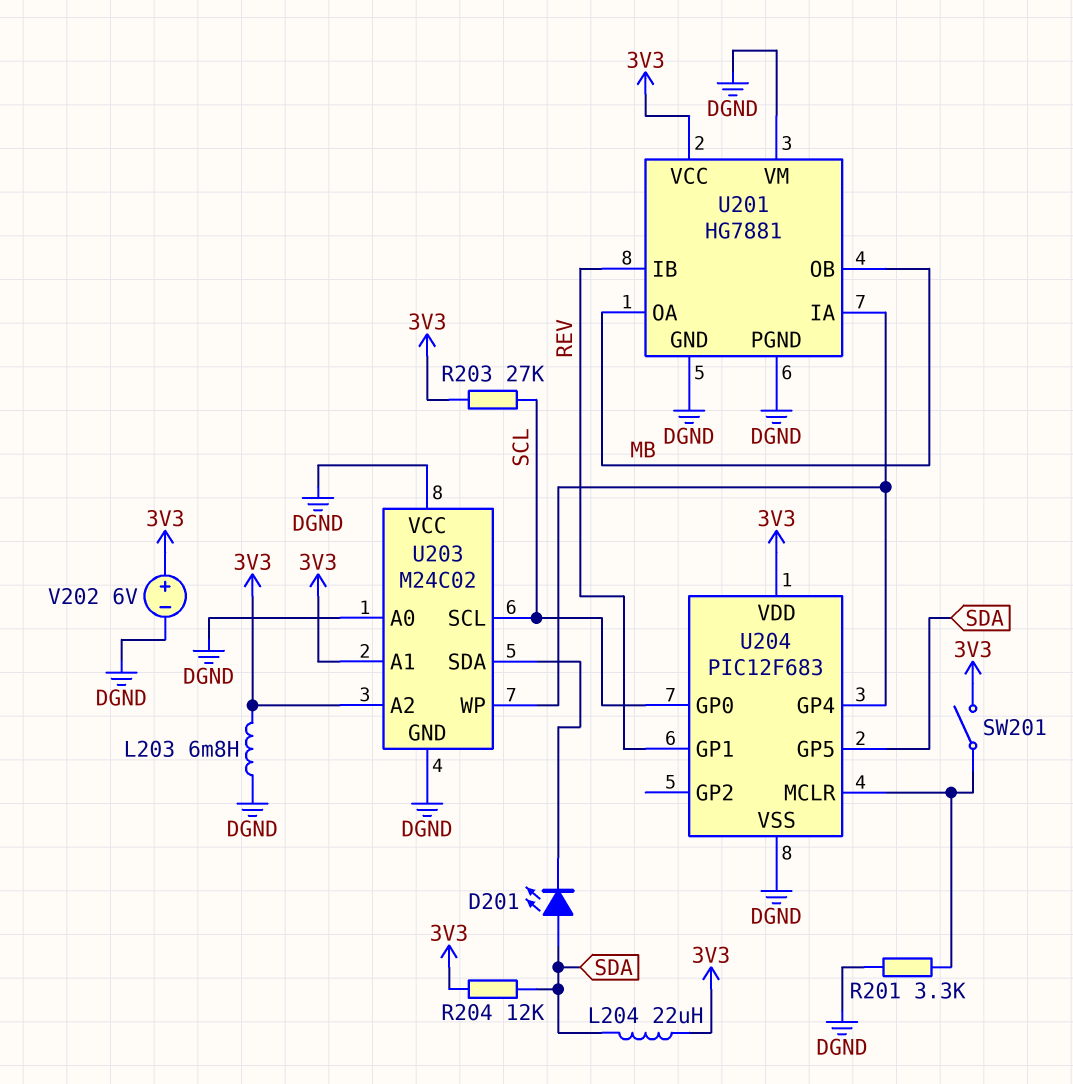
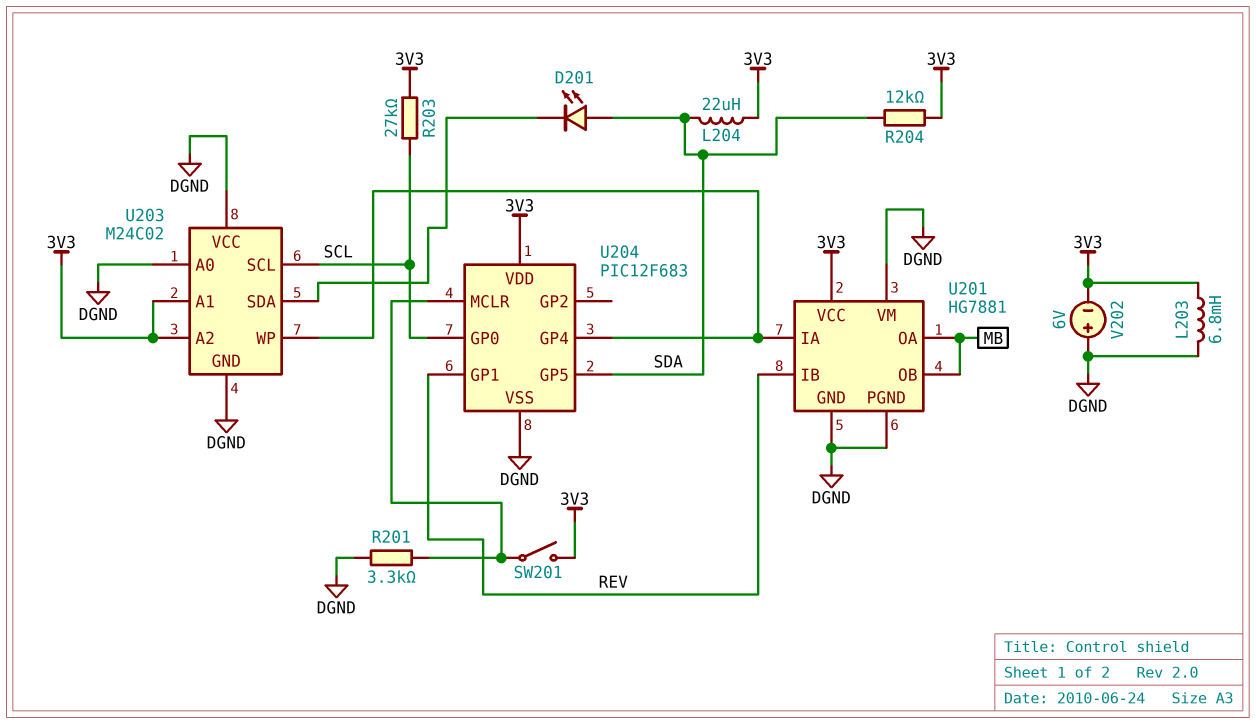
V202: 6V (plus 3V3, minus DGND) -> 6V (plus DGND, minus 3V3)

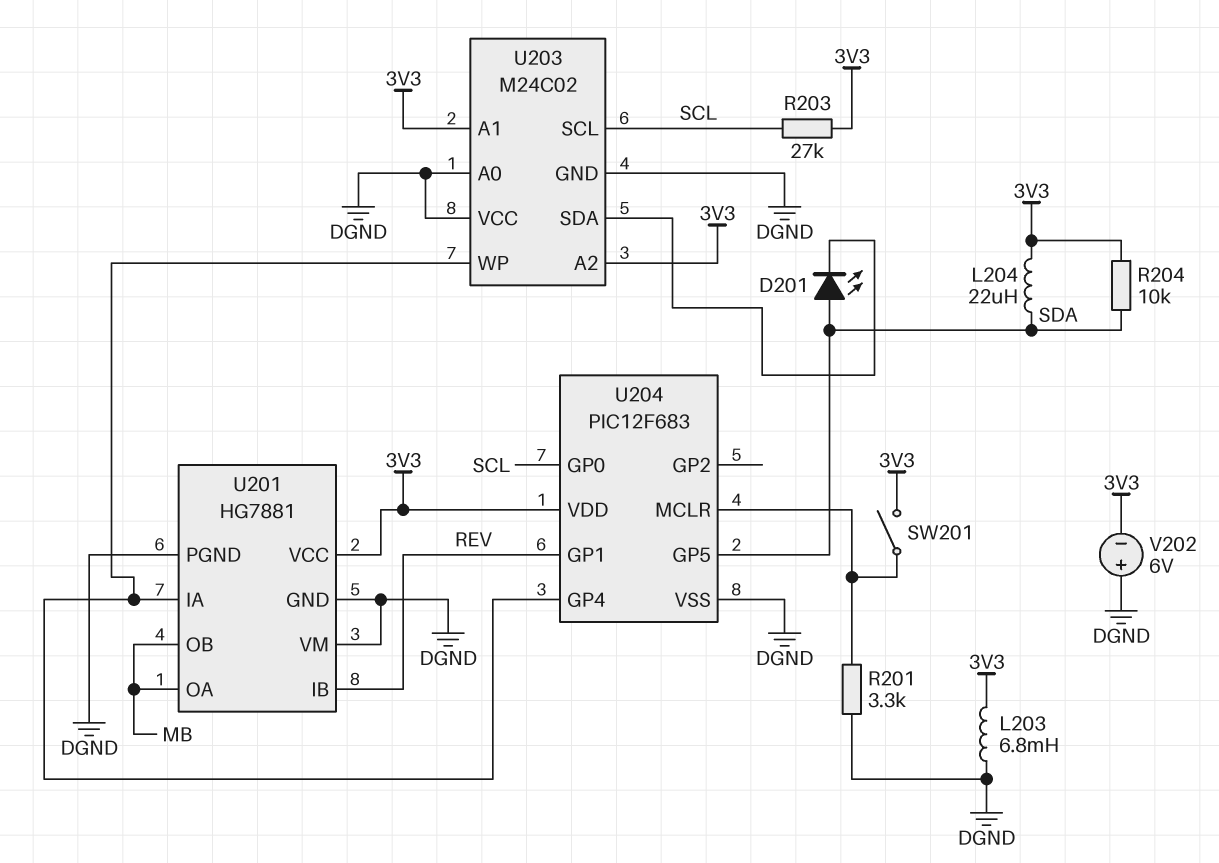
R204: 12k (3V3, SDA) -> 10k (3V3, SDA)

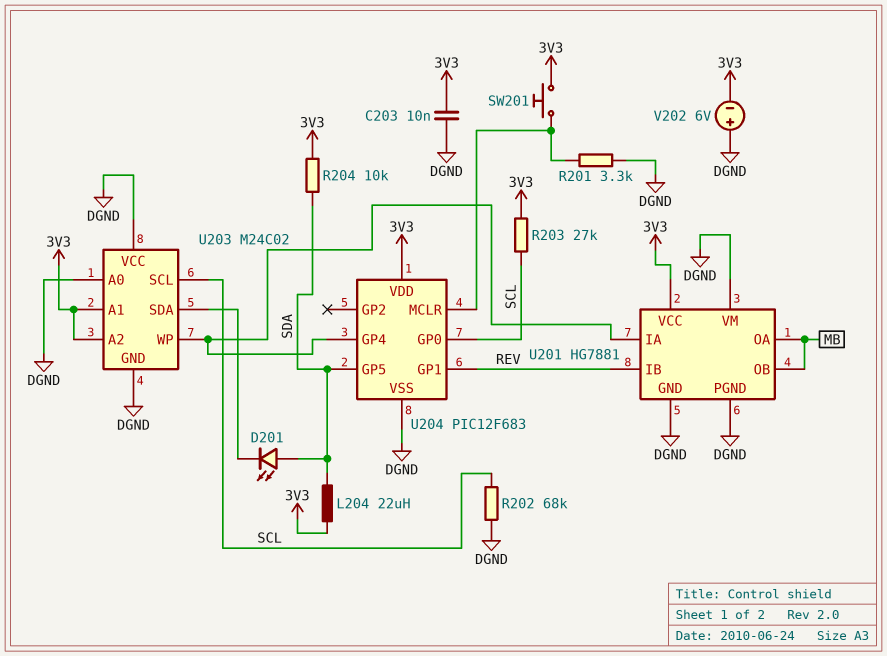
C203: none -> 10nF (3V3, DGND)
L203: 6.8mH (3V3, DGND) -> none
R202: none -> 68k (DGND, SCL)
SW201: switch (3V3, U204/MCLR) -> button (3V3, U204/MCLR)

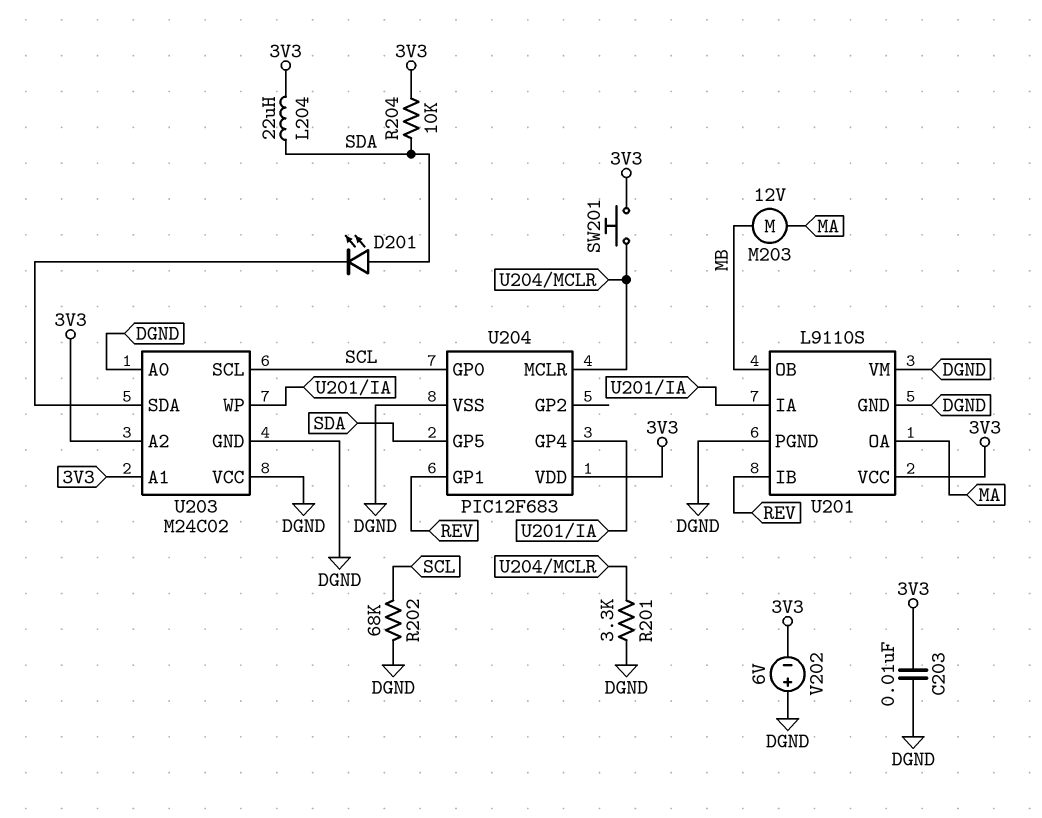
M203: none -> motor 12V (MA, MB)
R203: 27k (3V3, SCL) -> none
U201: HG7881 -> L9110S
U201 pin OA: MB -> MA

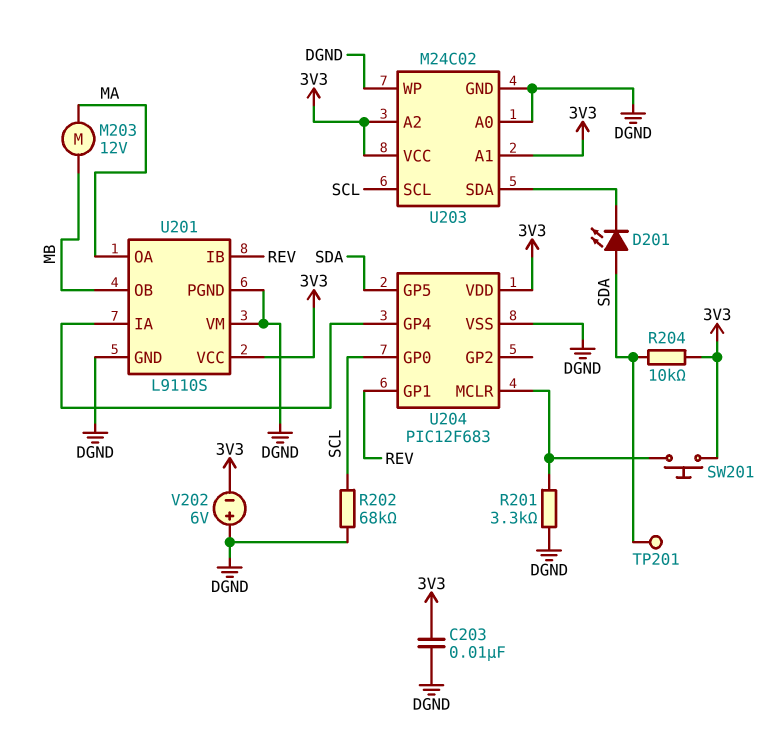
L204: 22uH (3V3, SDA) -> none
TP201: none -> test point (SDA)
U203 pin VCC: DGND -> 3V3
U203 pin WP: U201/IA -> DGND

